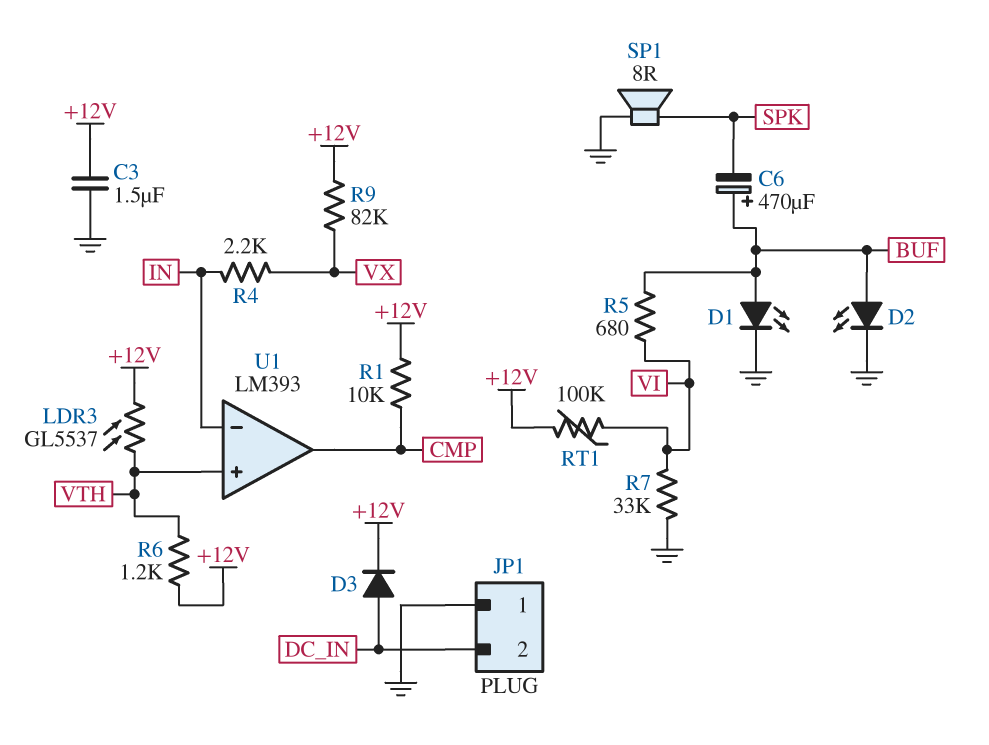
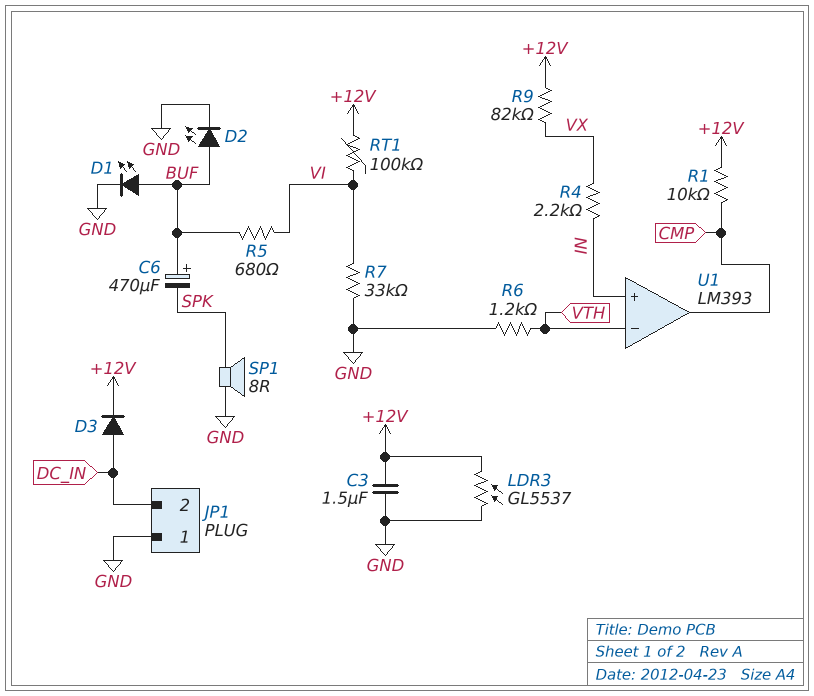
LDR3: GL5537 (+12V, VTH) -> GL5537 (+12V, GND)
R6: 1.2k (+12V, VTH) -> 1.2k (GND, VTH)
U1 pin in+: VTH -> IN
U1 pin in-: IN -> VTH

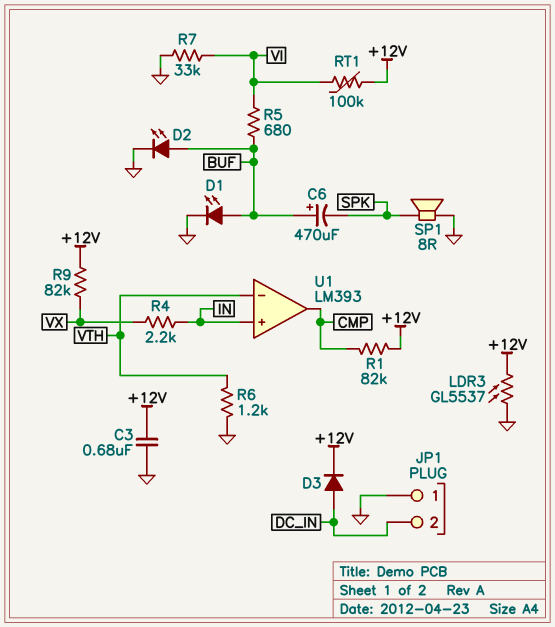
C3: 1.5uF (+12V, GND) -> 680nF (+12V, GND)
R1: 10k (+12V, CMP) -> 82k (+12V, CMP)

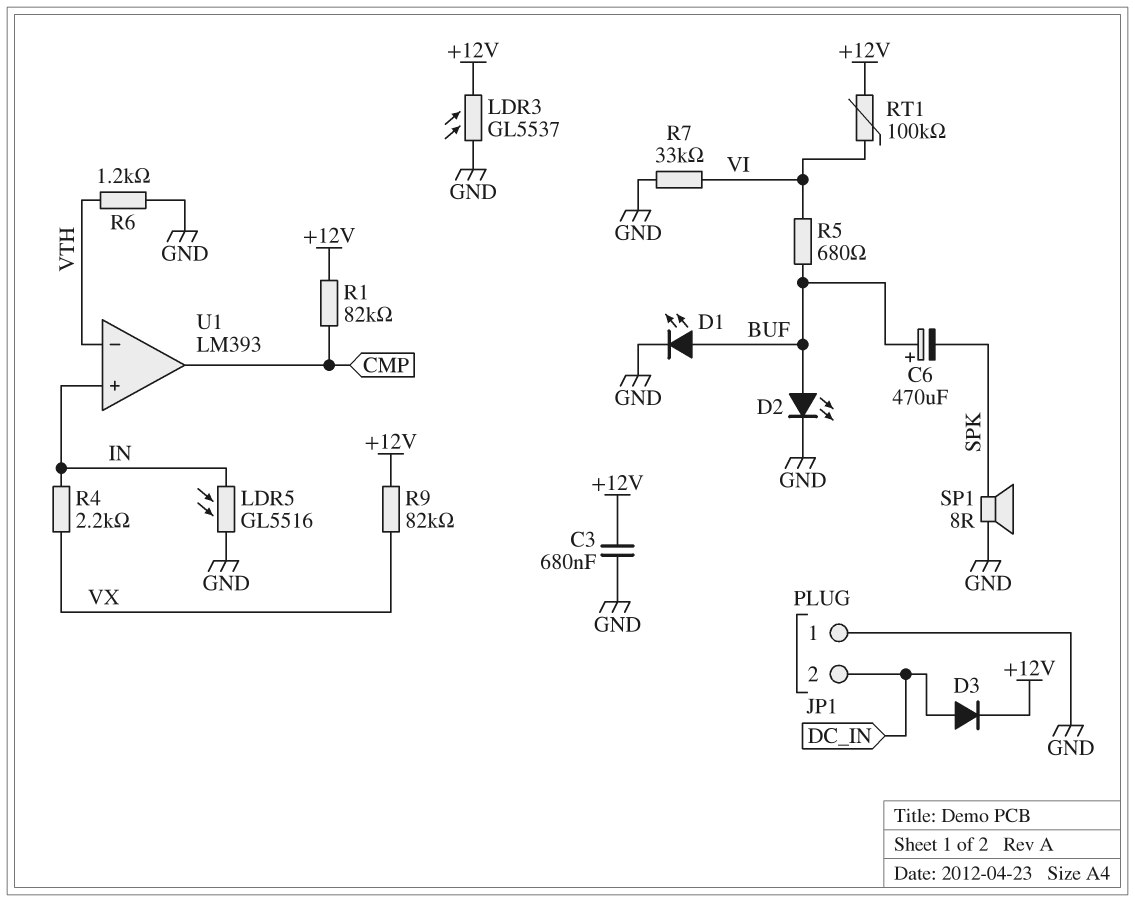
LDR5: none -> GL5516 (GND, IN)

